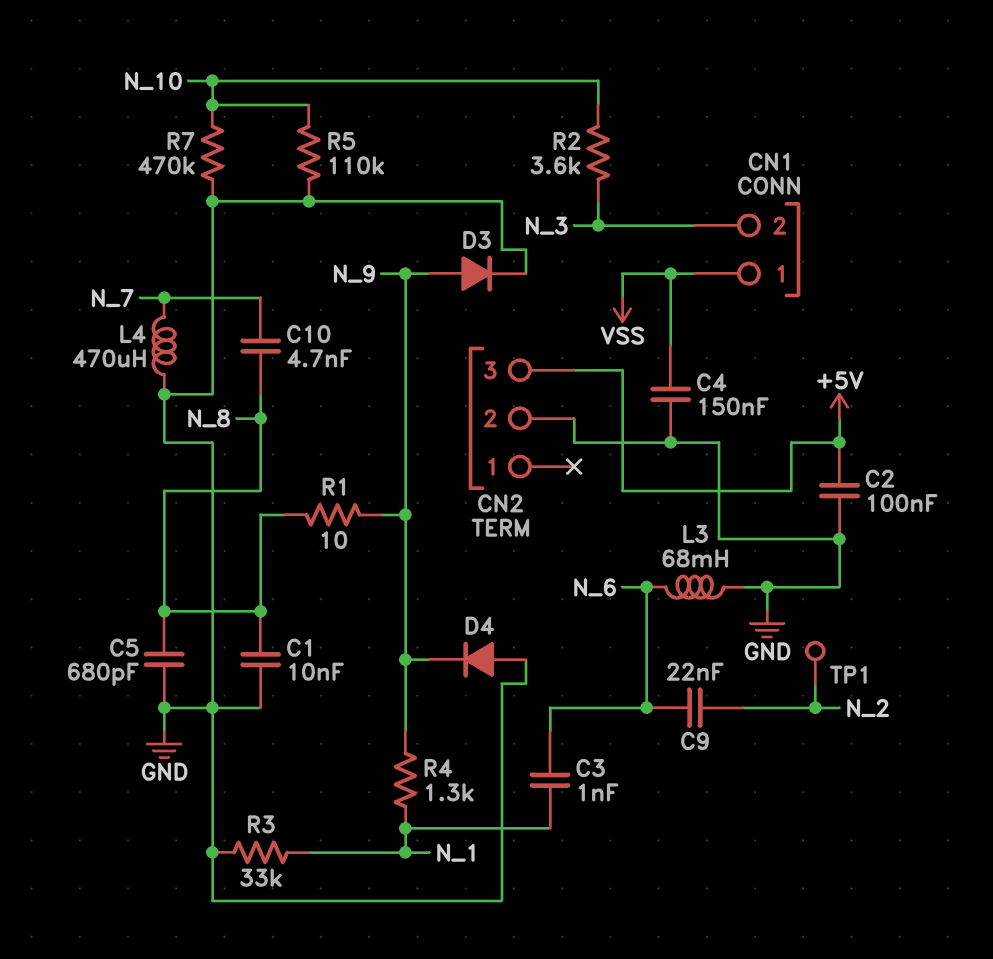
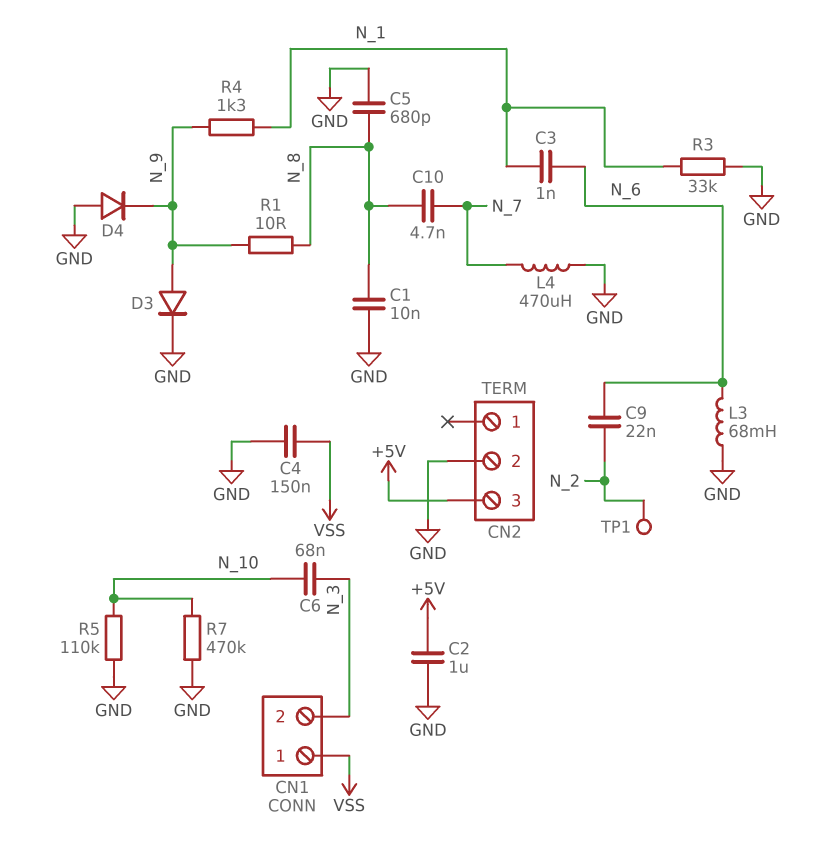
C2: 100nF (+5V, GND) -> 1uF (+5V, GND)
C6: none -> 68nF (N_3, N_10)
R2: 3.6k (N_3, N_10) -> none

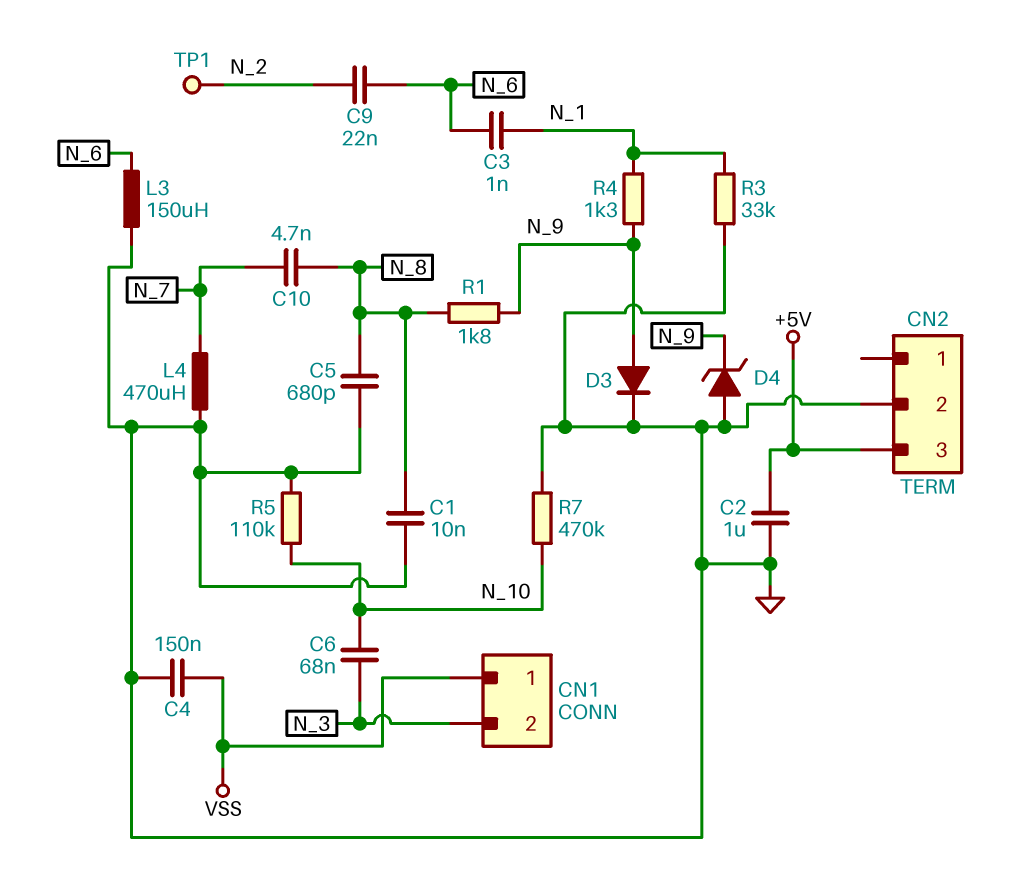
D4: diode (A GND, K N_9) -> zener (A GND, K N_9)
L3: 68mH (GND, N_6) -> 150uH (GND, N_6)
R1: 10 (N_8, N_9) -> 1.8k (N_8, N_9)

